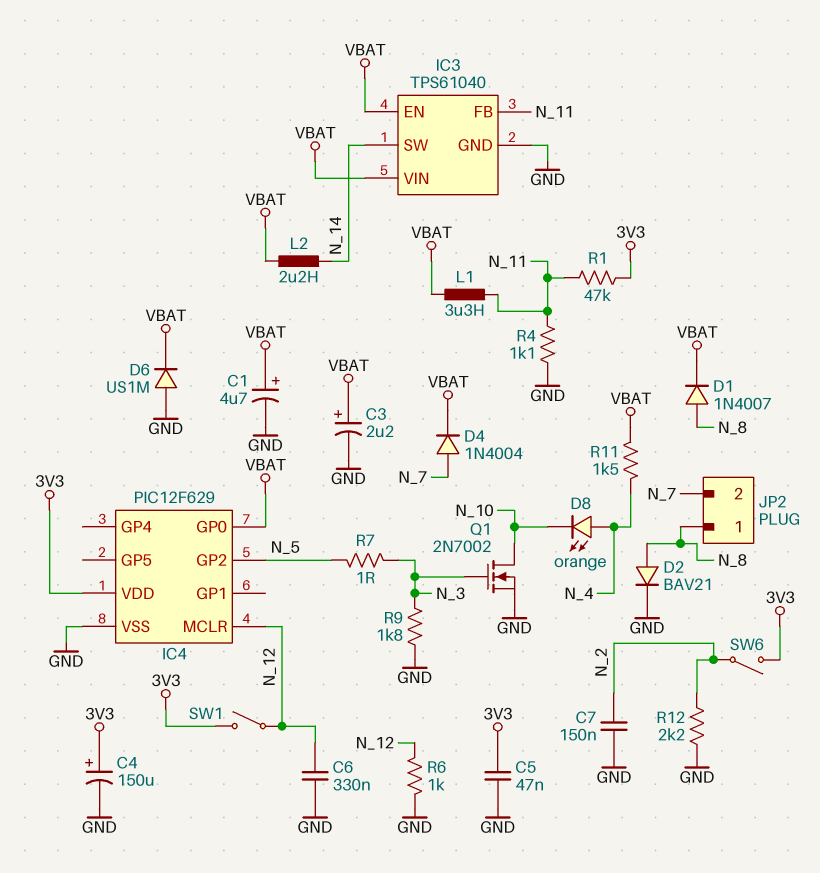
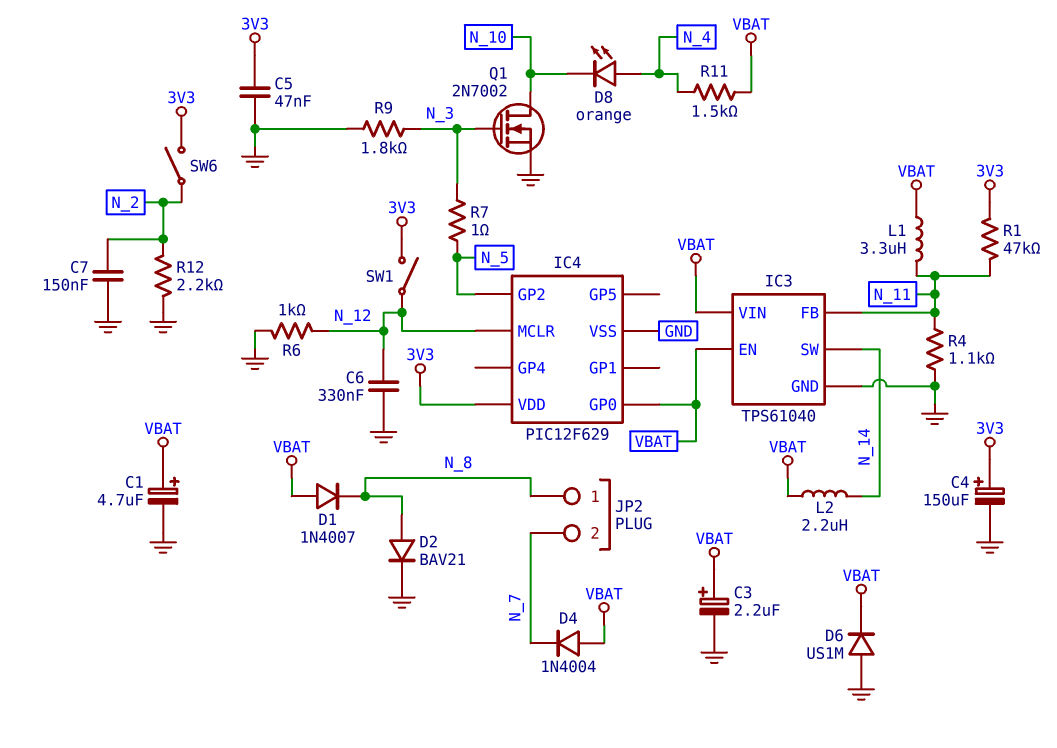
D1: diode 1N4007 (A N_8, K VBAT) -> diode 1N4007 (A VBAT, K N_8)
D4: diode 1N4004 (A N_7, K VBAT) -> diode 1N4004 (A VBAT, K N_7)

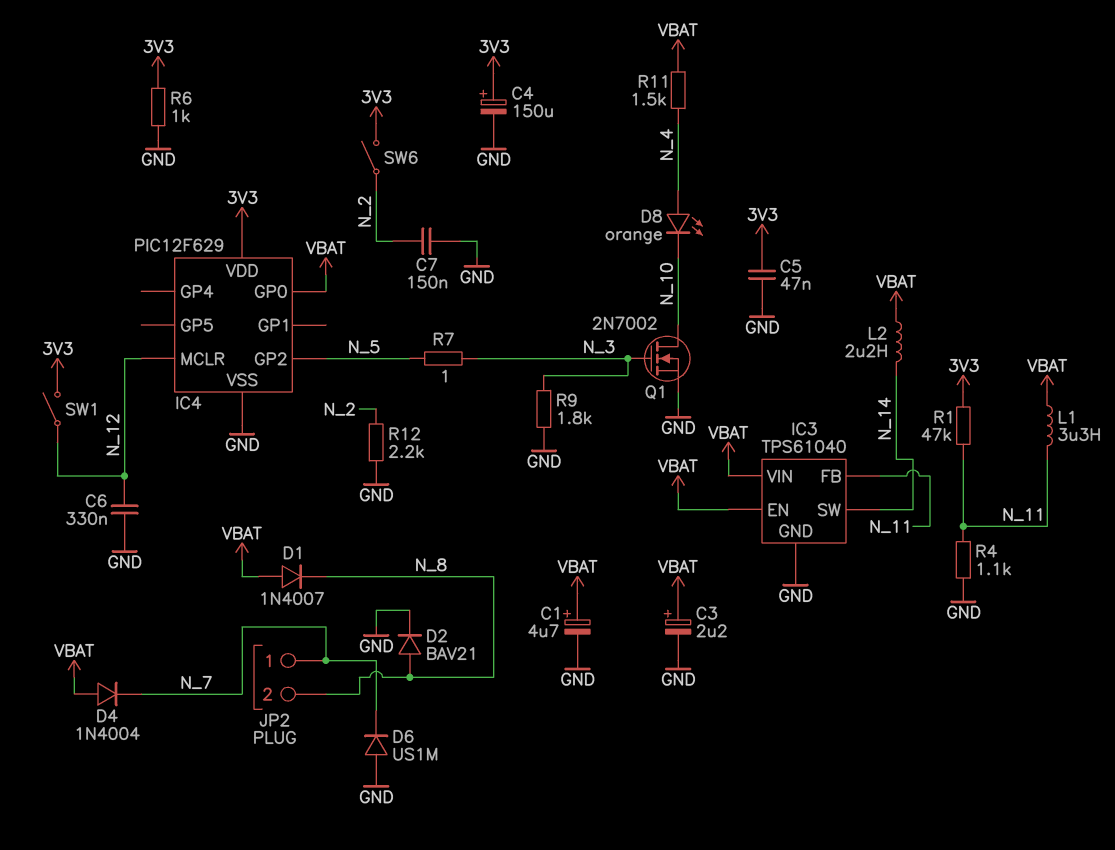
D6: diode US1M (A GND, K VBAT) -> diode US1M (A GND, K N_7)
JP2 pin 1: N_8 -> N_7
JP2 pin 2: N_7 -> N_8
R6: 1k (GND, N_12) -> 1k (3V3, GND)

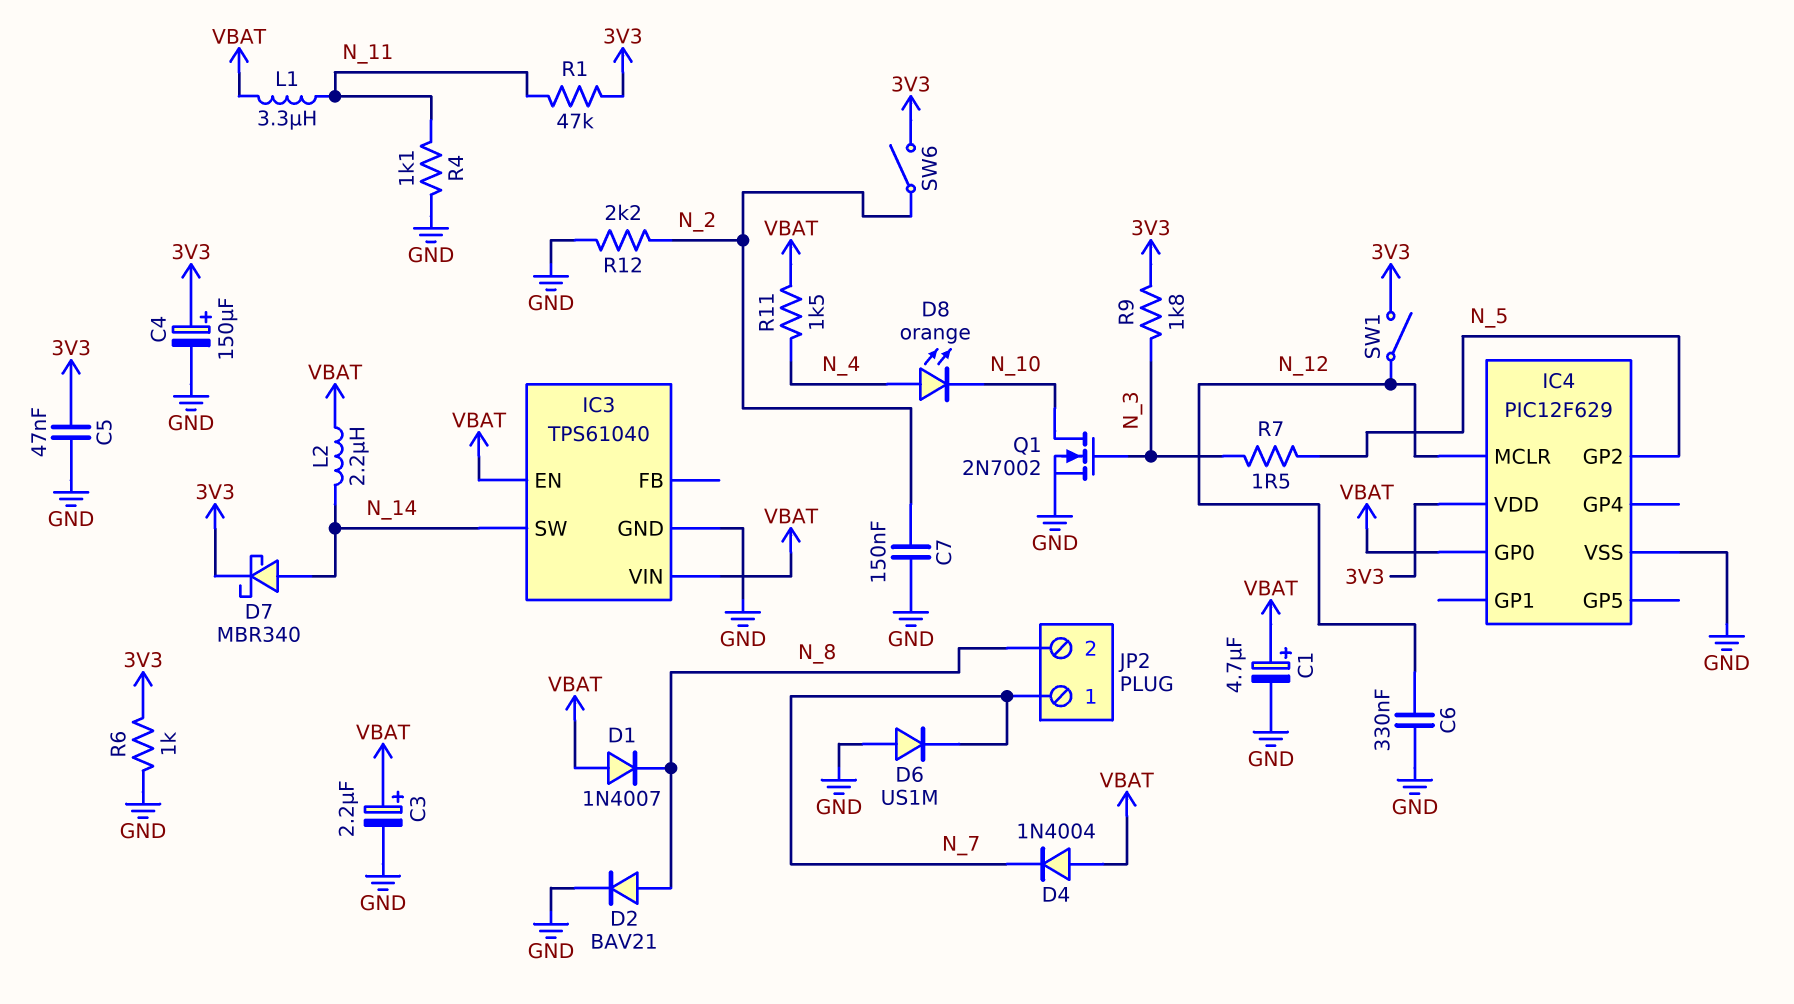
D7: none -> schottky MBR340 (A N_14, K 3V3)
IC3 pin FB: N_11 -> none
R7: 1 (N_3, N_5) -> 1.5 (N_3, N_5)
R9: 1.8k (GND, N_3) -> 1.8k (3V3, N_3)

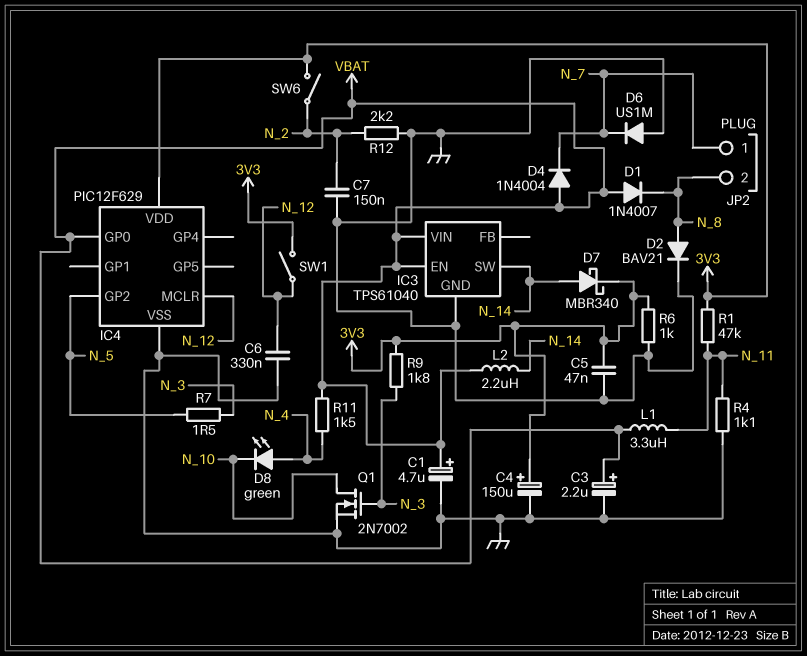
D8: LED orange (A N_4, K N_10) -> LED green (A N_4, K N_10)

